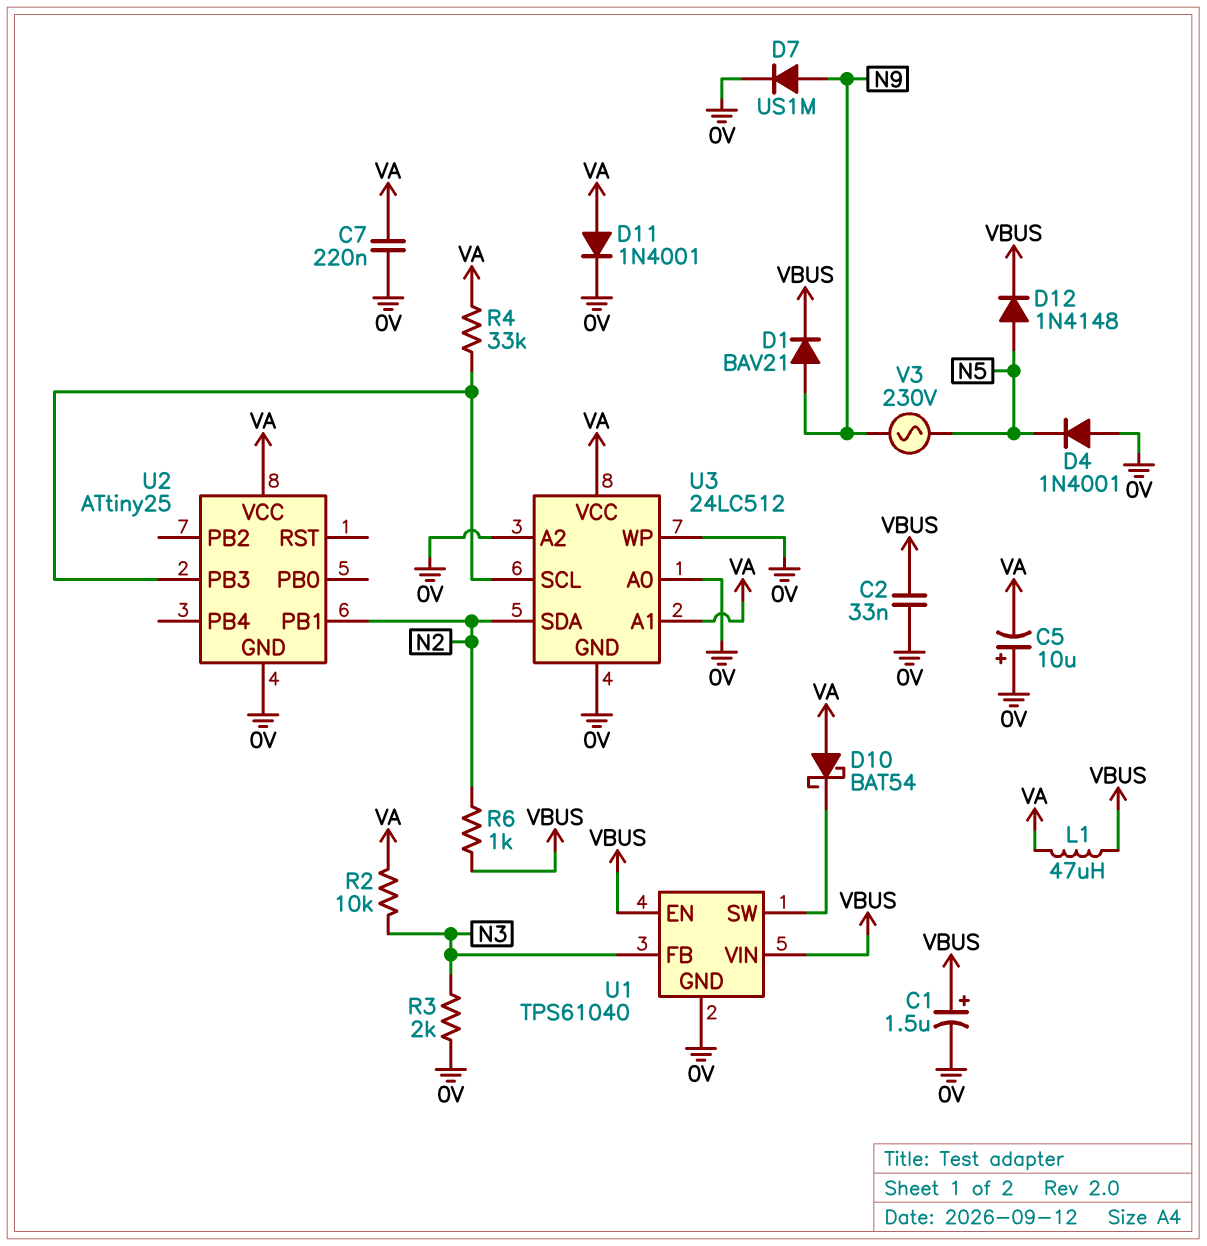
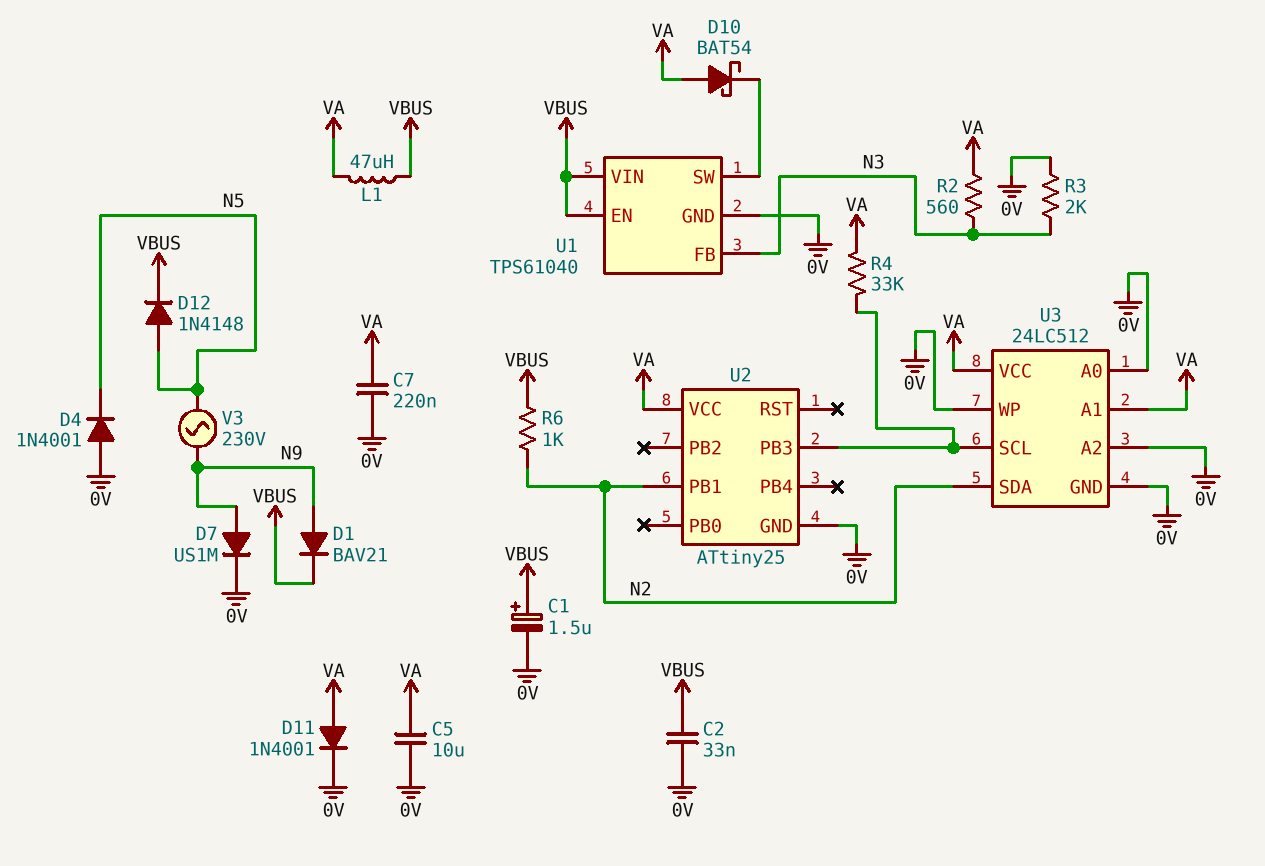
C5: 10uF (plus 0V, minus VA) -> 10uF (0V, VA)
R2: 10k (N3, VA) -> 560 (N3, VA)

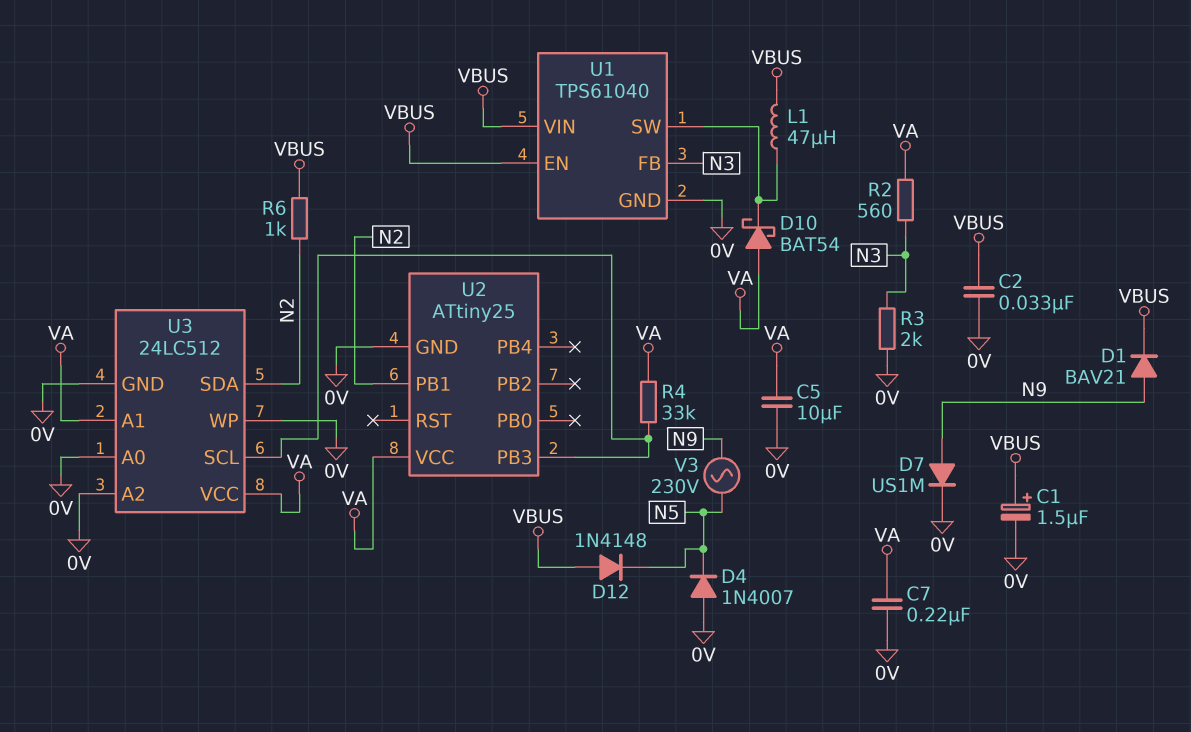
D4: diode 1N4001 (A 0V, K N5) -> diode 1N4007 (A 0V, K N5)
D11: diode 1N4001 (A VA, K 0V) -> none
D12: diode 1N4148 (A N5, K VBUS) -> diode 1N4148 (A VBUS, K N5)
L1: 47uH (VA, VBUS) -> 47uH (U1/SW, VBUS)

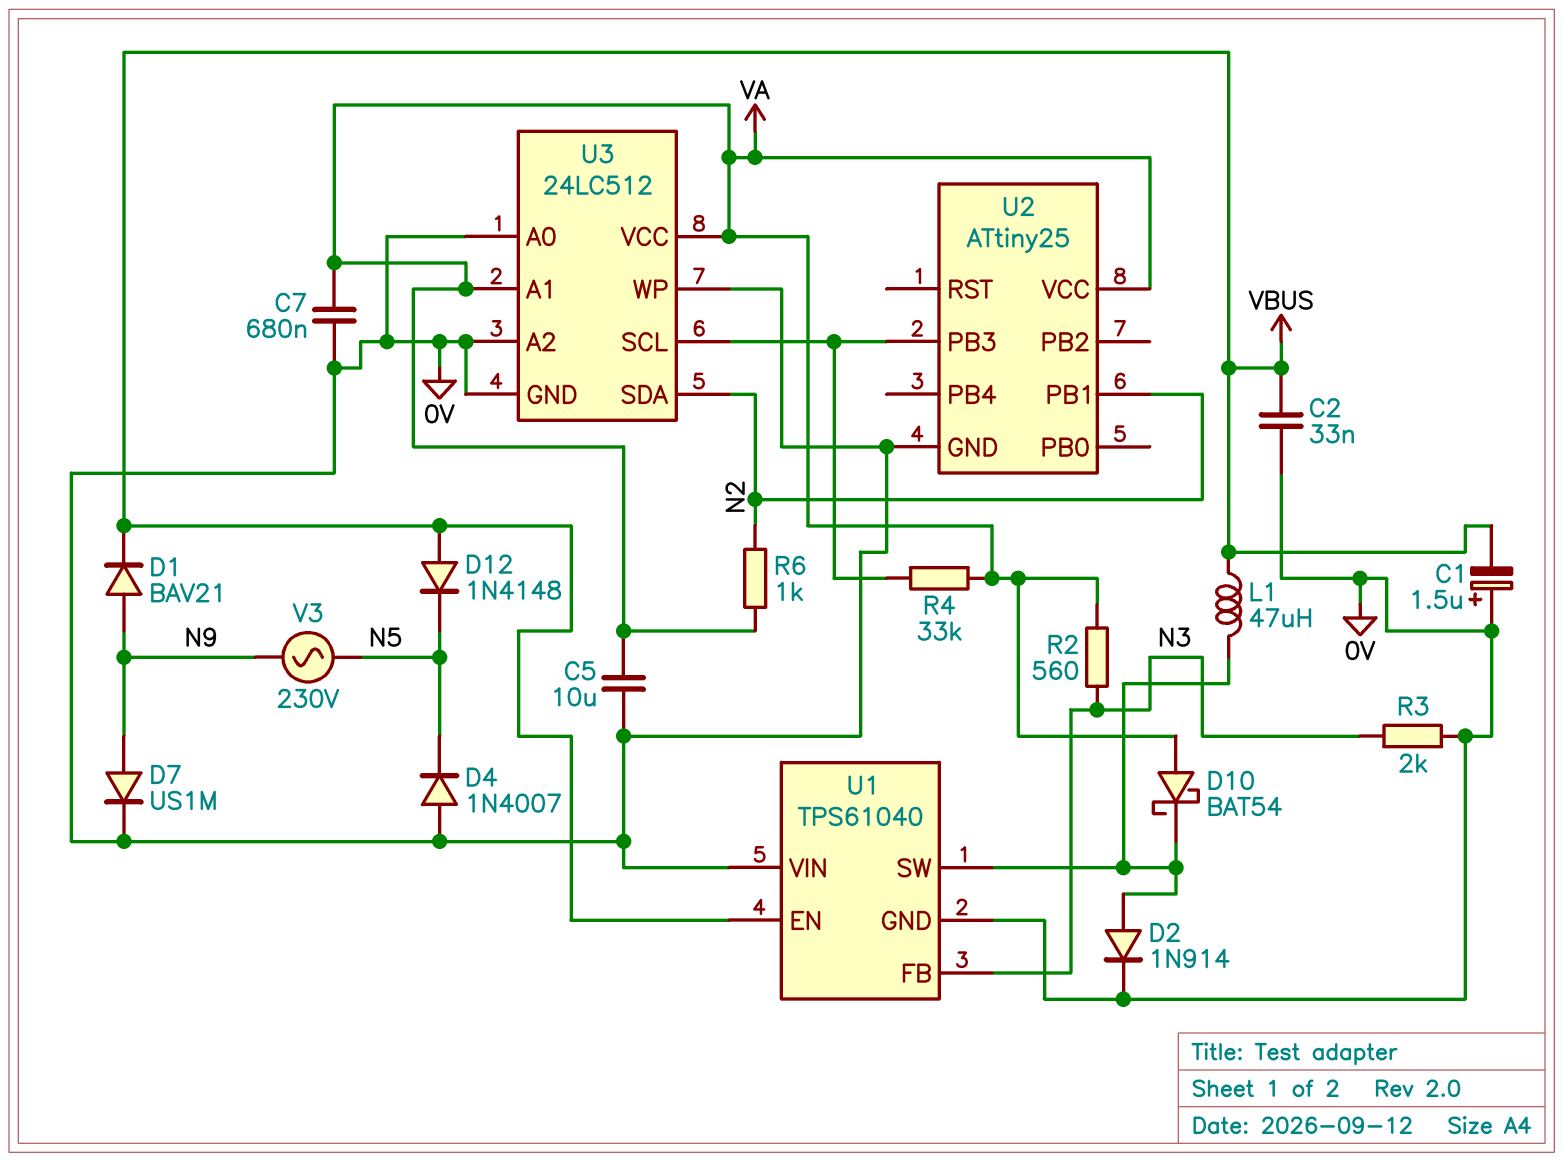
C1: 1.5uF (plus VBUS, minus 0V) -> 1.5uF (plus 0V, minus VBUS)
C7: 220nF (0V, VA) -> 680nF (0V, VA)
D2: none -> diode 1N914 (A U1/SW, K 0V)
R6: 1k (N2, VBUS) -> 1k (N2, VA)
U1 pin VIN: VBUS -> 0V

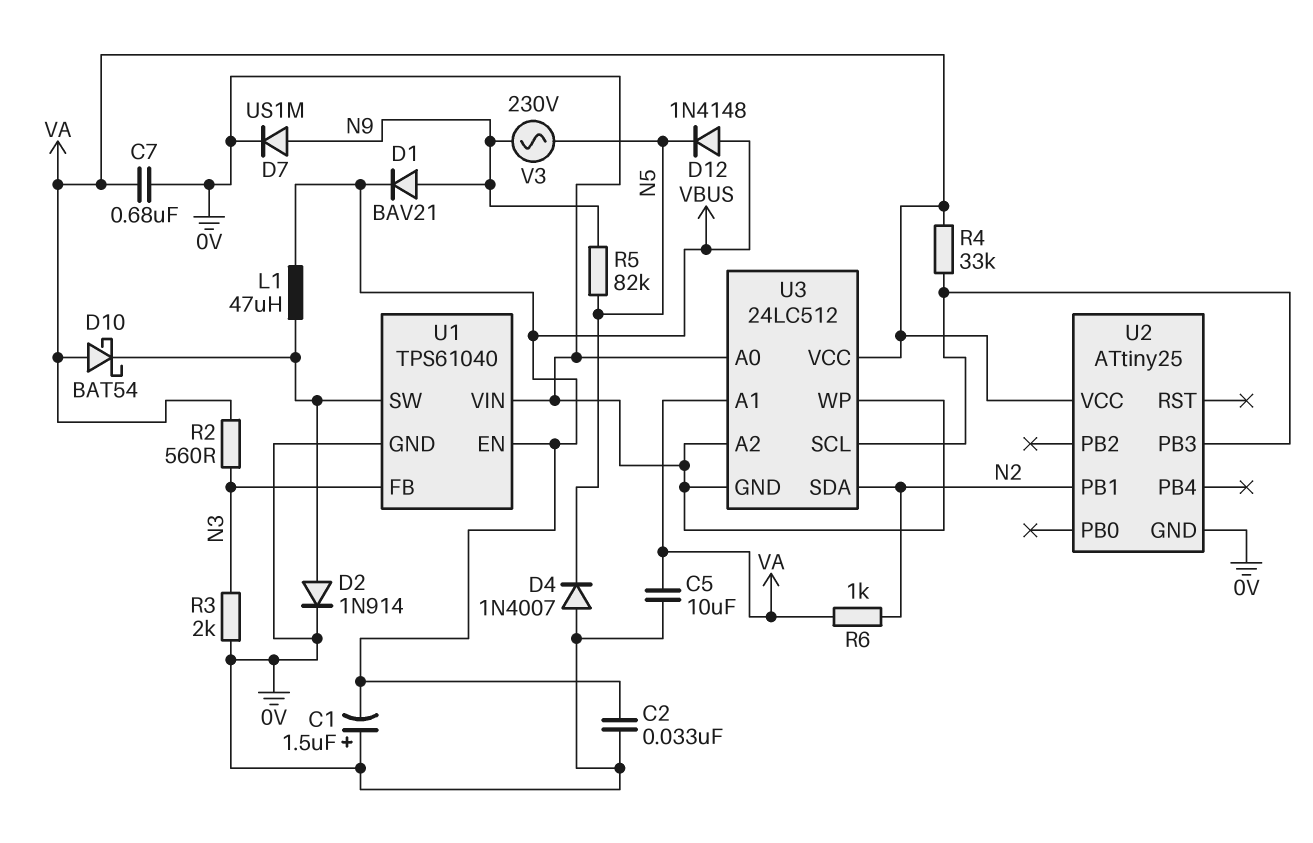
R5: none -> 82k (N5, N9)

